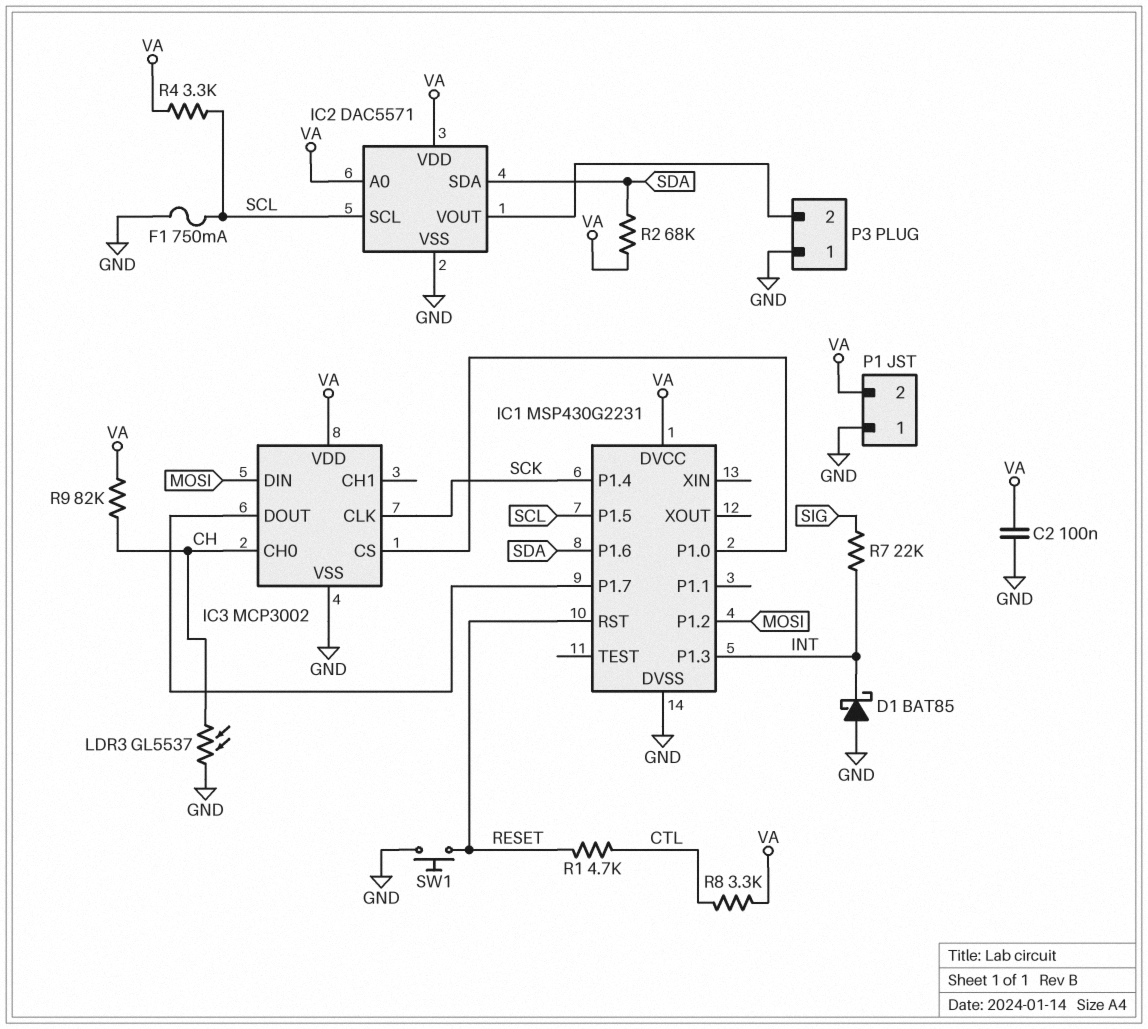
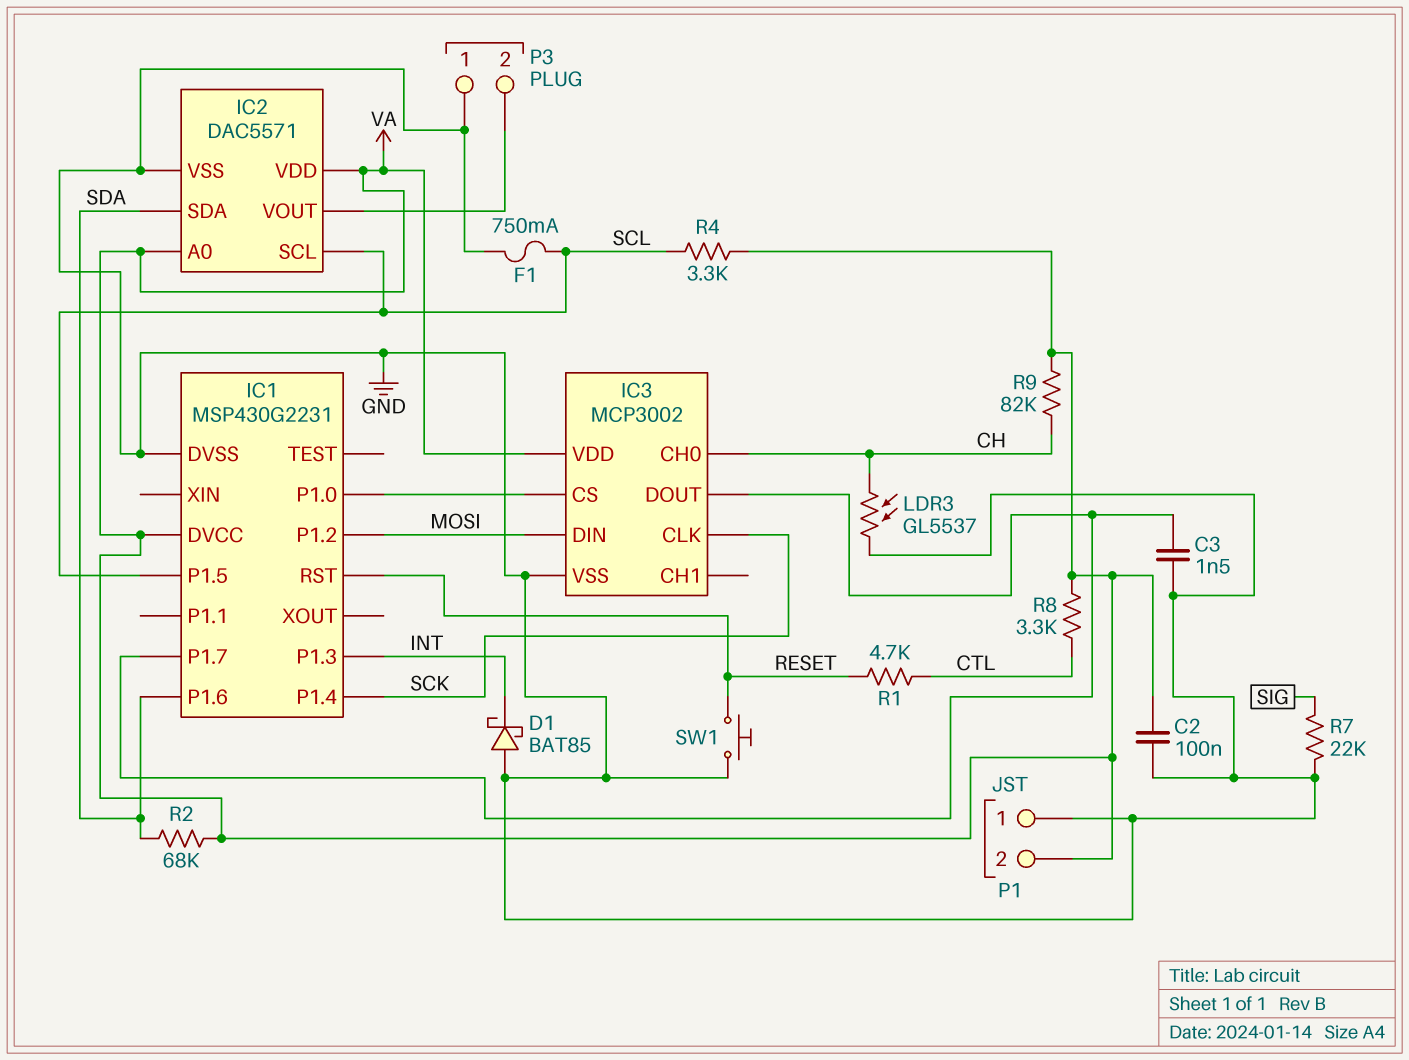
C3: none -> 1.5nF (GND, IC1/P1.7)
R7: 22k (INT, SIG) -> 22k (GND, SIG)

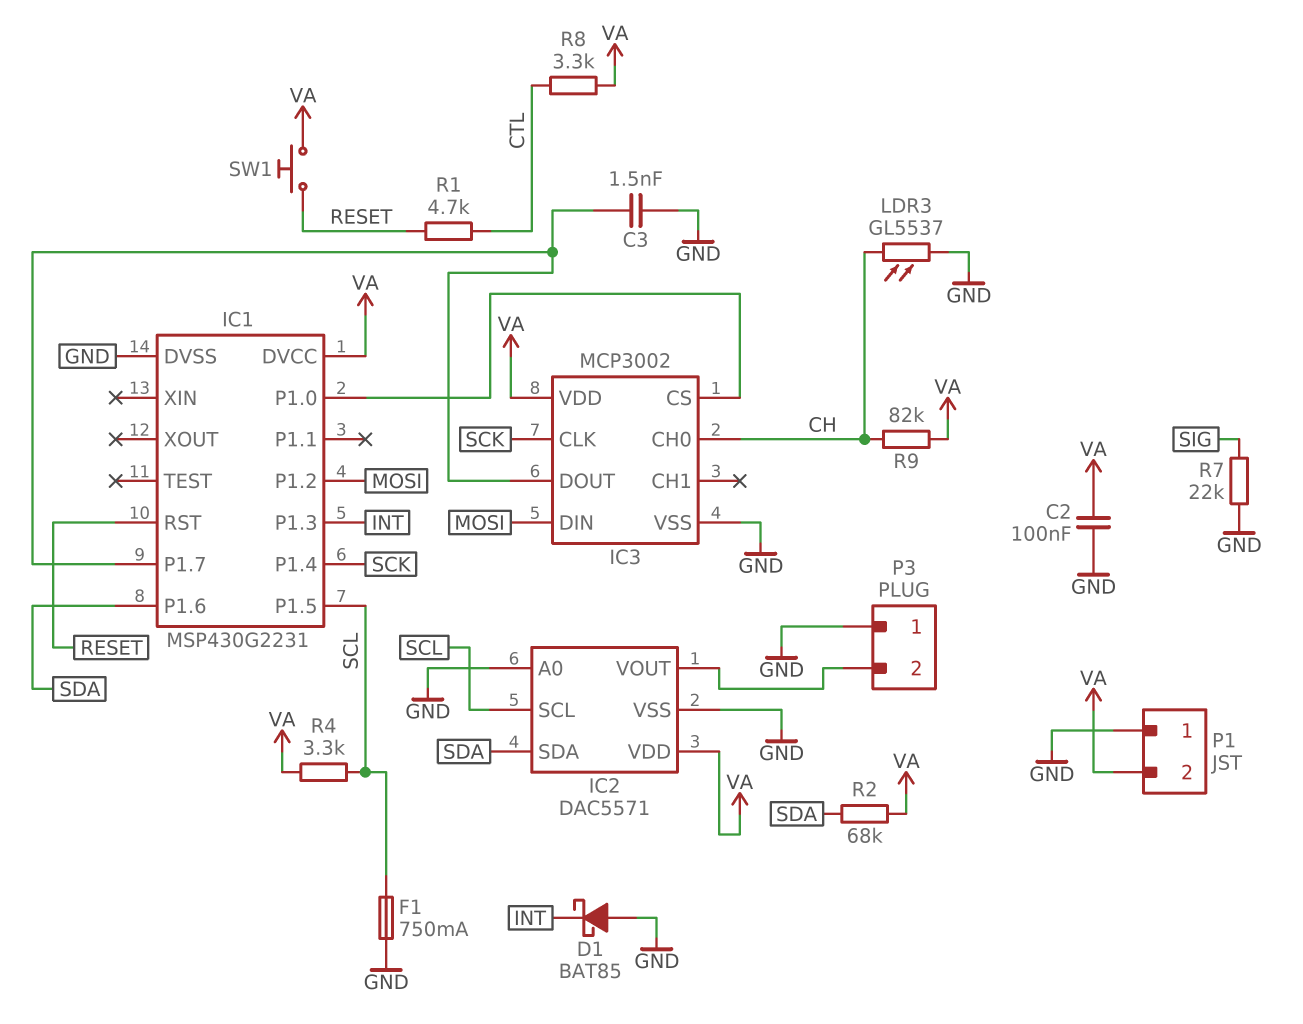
IC2 pin A0: VA -> GND
SW1: button (GND, RESET) -> button (RESET, VA)

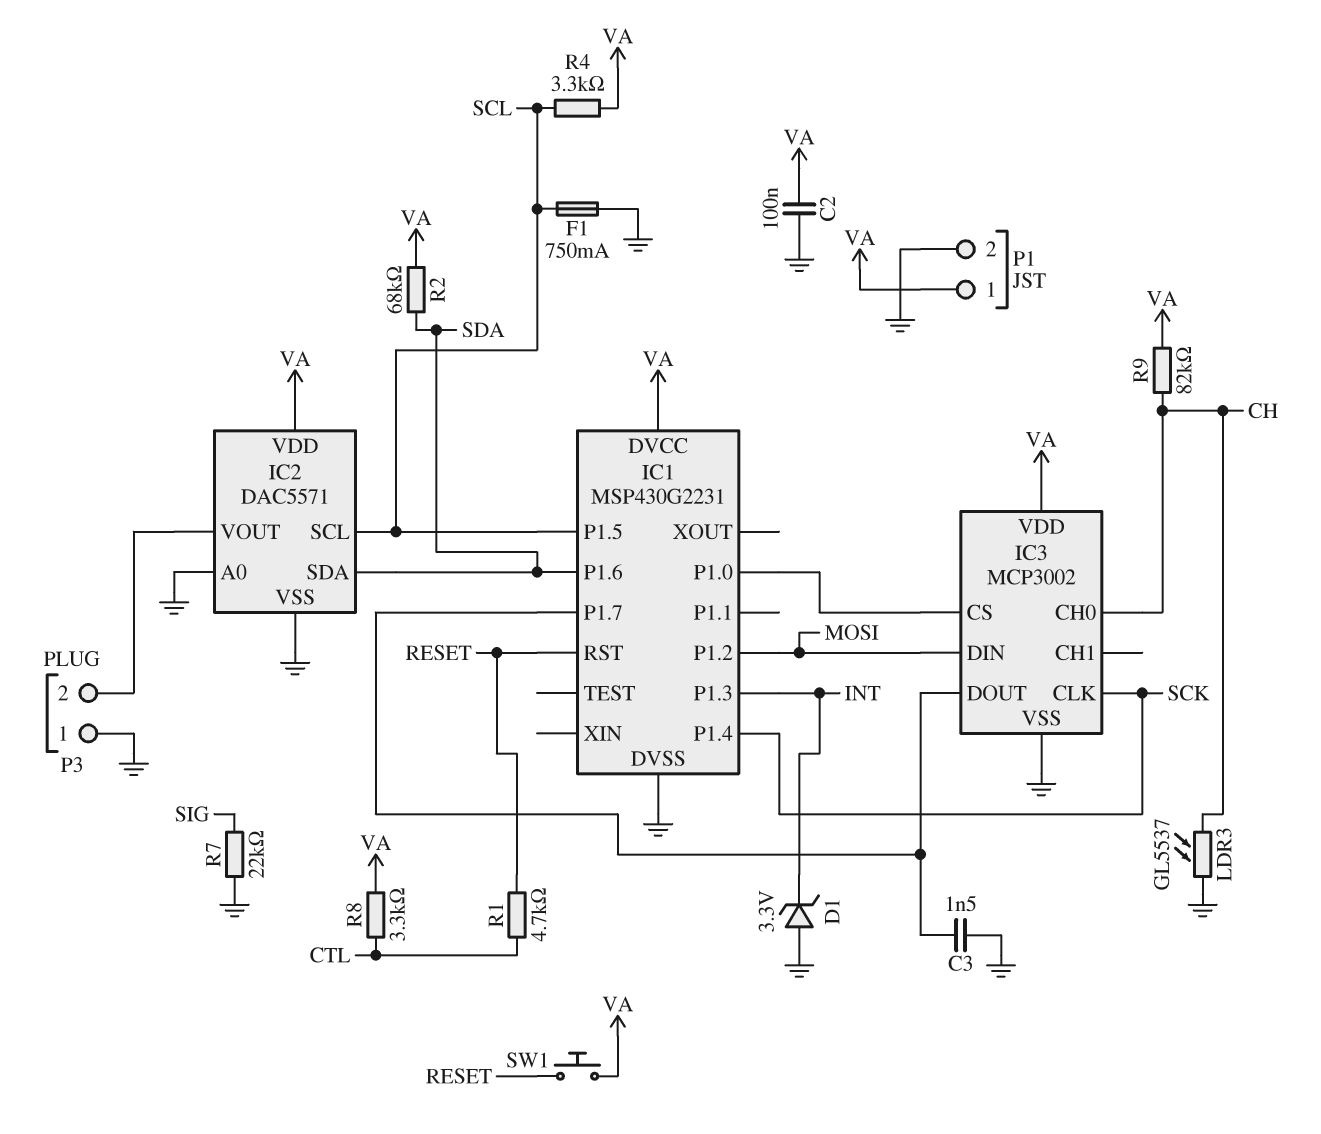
D1: schottky BAT85 (A GND, K INT) -> zener 3.3V (A GND, K INT)
P1 pin 1: GND -> VA
P1 pin 2: VA -> GND

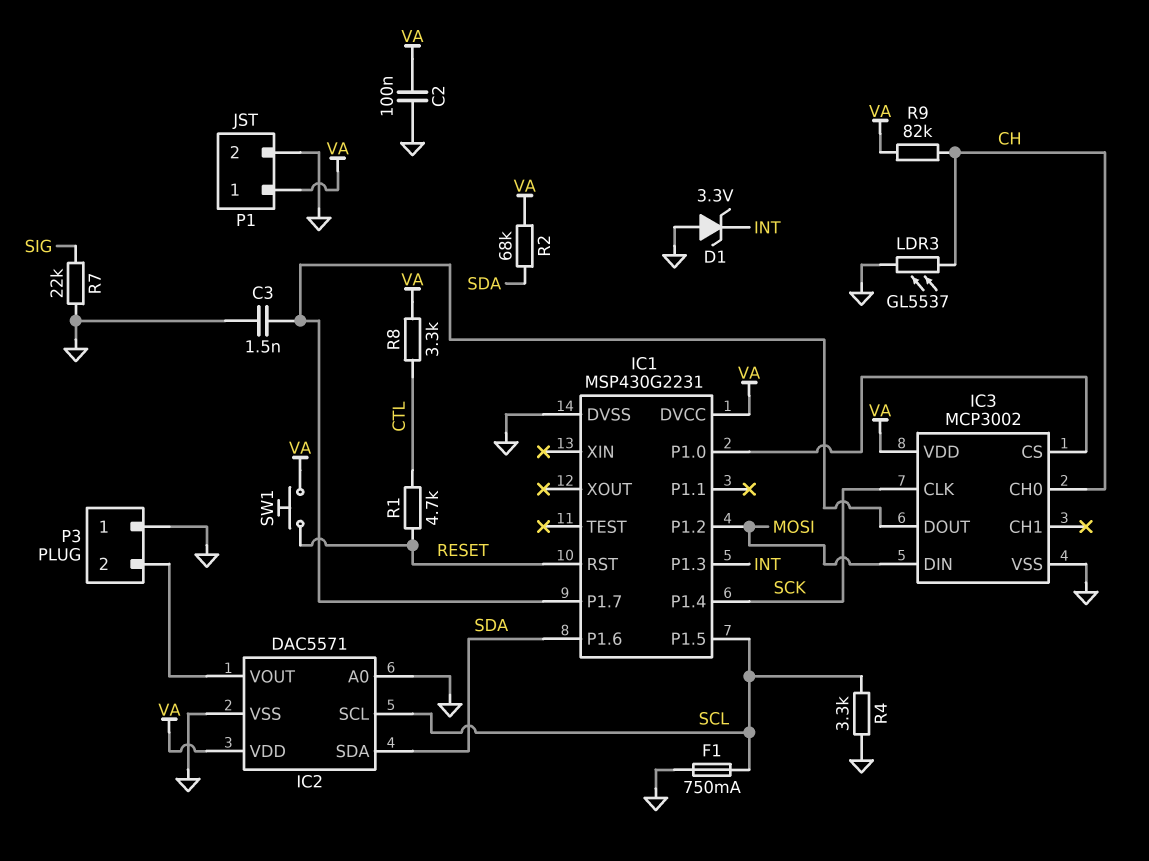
R4: 3.3k (SCL, VA) -> 3.3k (GND, SCL)

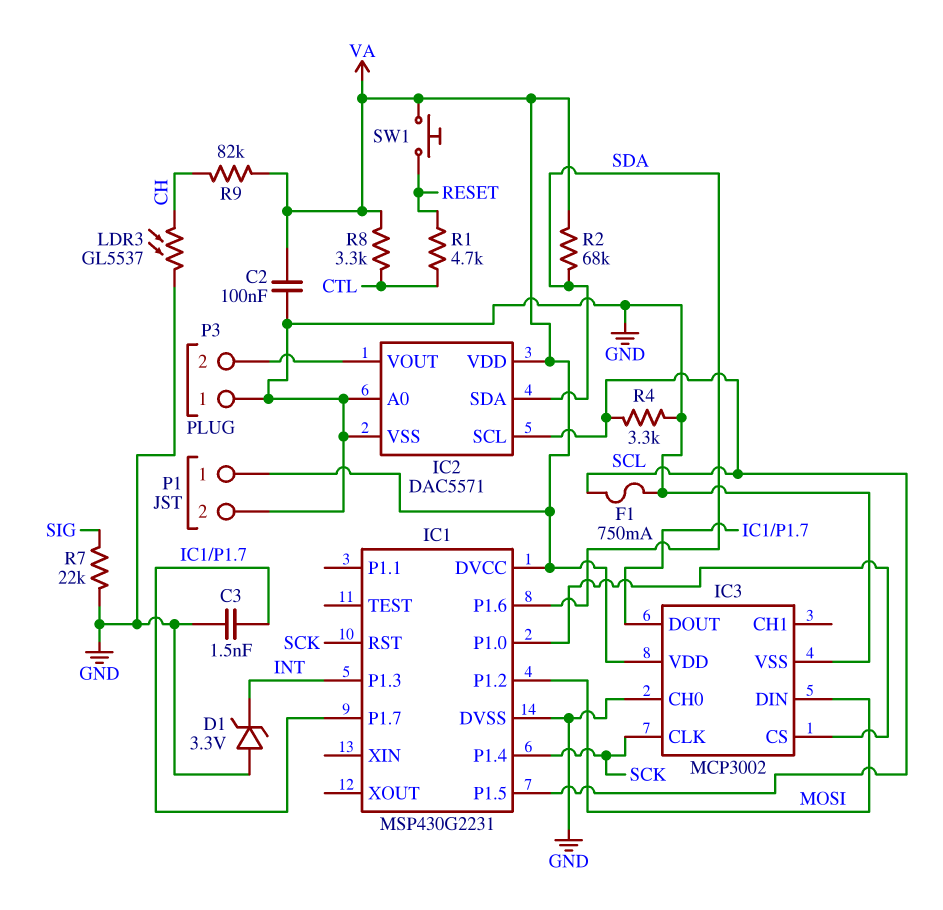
IC1 pin RST: RESET -> SCK
IC3 pin CH0: CH -> GND

